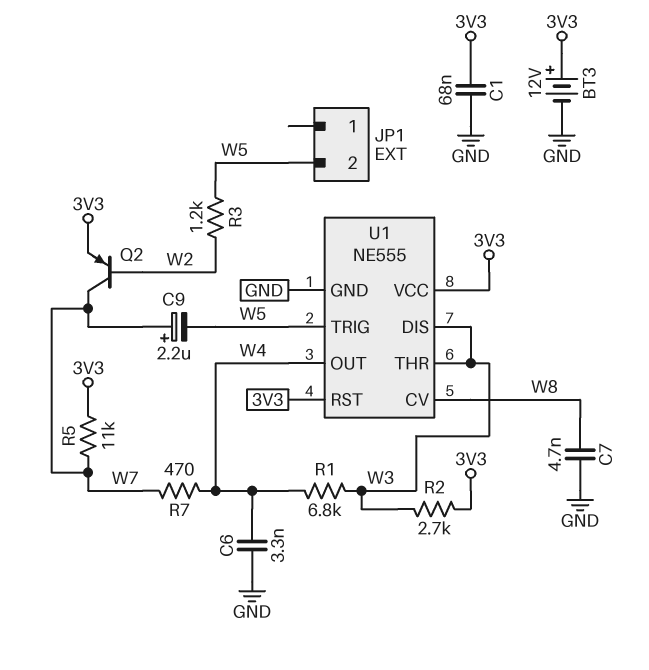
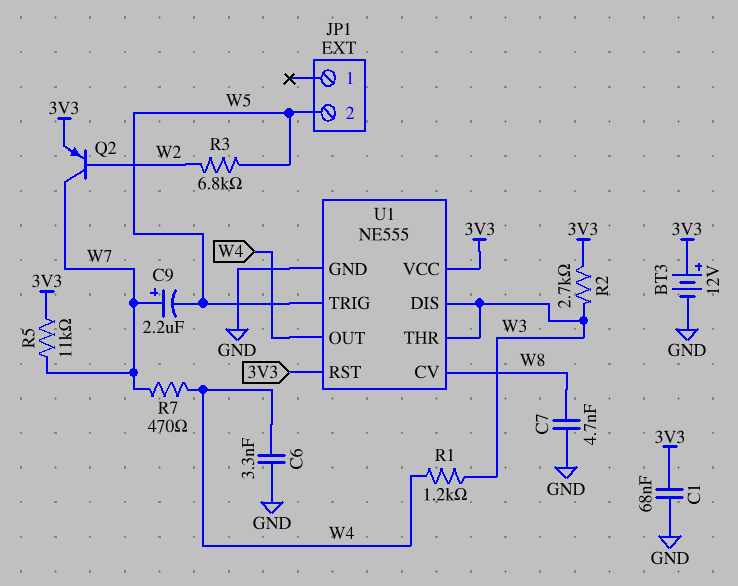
R1: 6.8k (W3, W4) -> 1.2k (W3, W4)
R3: 1.2k (W2, W5) -> 6.8k (W2, W5)

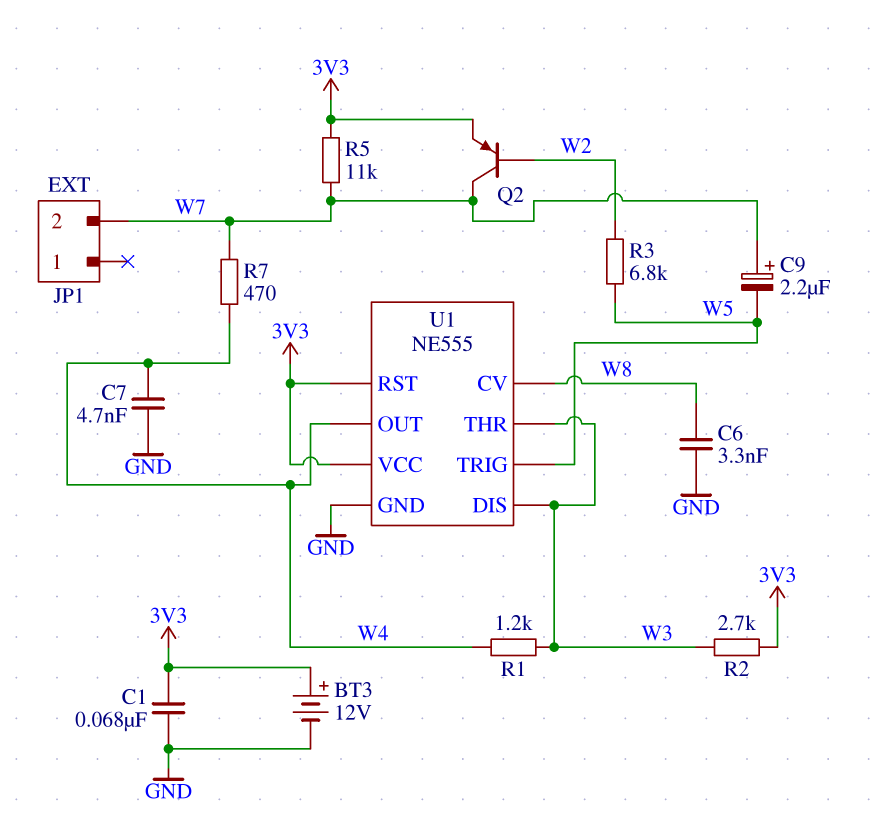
C6: 3.3nF (GND, W4) -> 3.3nF (GND, W8)
C7: 4.7nF (GND, W8) -> 4.7nF (GND, W4)
JP1 pin 2: W5 -> W7

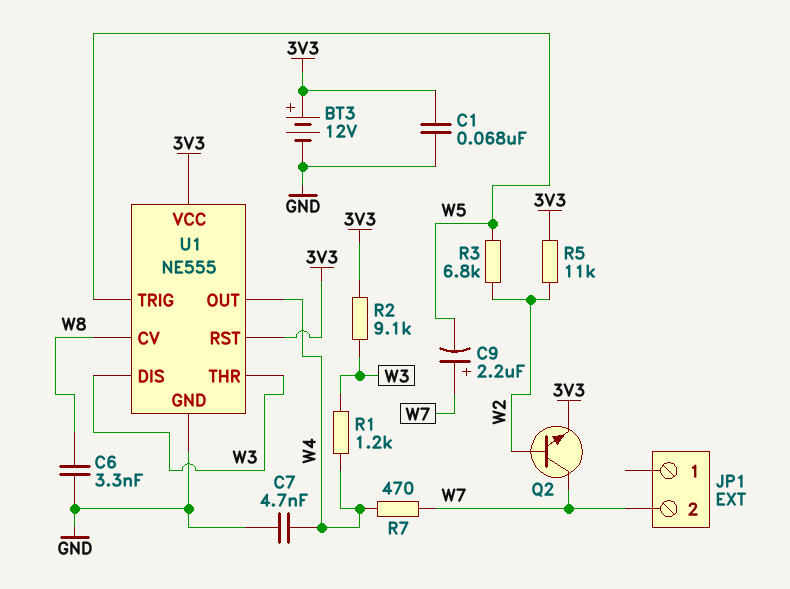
Q2: PNP (B W2, C W7, E 3V3) -> NPN (B W2, C W7, E 3V3)
R2: 2.7k (3V3, W3) -> 9.1k (3V3, W3)
R5: 11k (3V3, W7) -> 11k (3V3, W2)

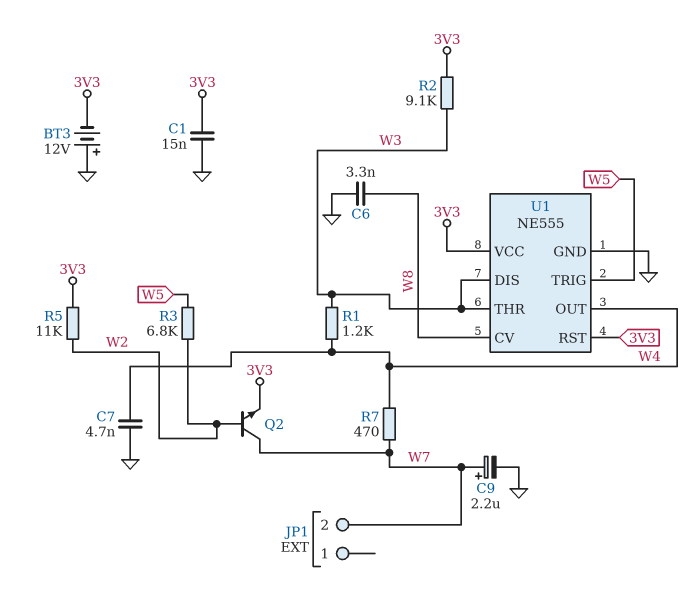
BT3: 12V (plus 3V3, minus GND) -> 12V (plus GND, minus 3V3)
C1: 68nF (3V3, GND) -> 15nF (3V3, GND)
C9: 2.2uF (plus W7, minus W5) -> 2.2uF (plus W7, minus GND)

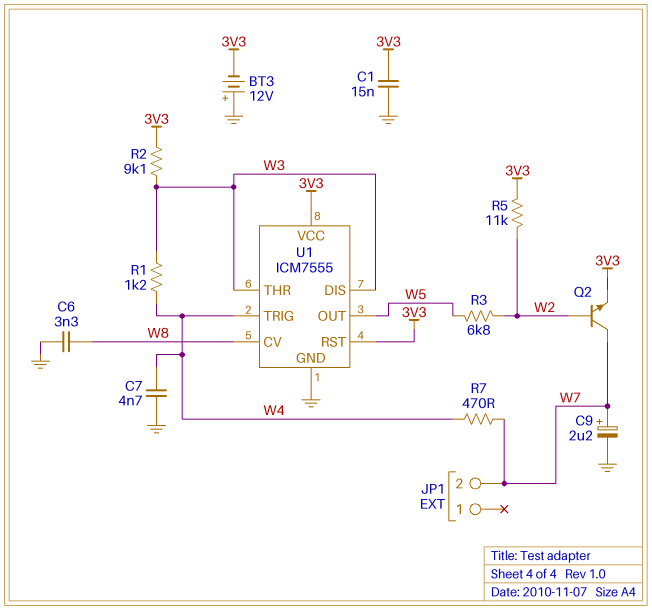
U1: NE555 -> ICM7555
U1 pin OUT: W4 -> W5
U1 pin TRIG: W5 -> W4

